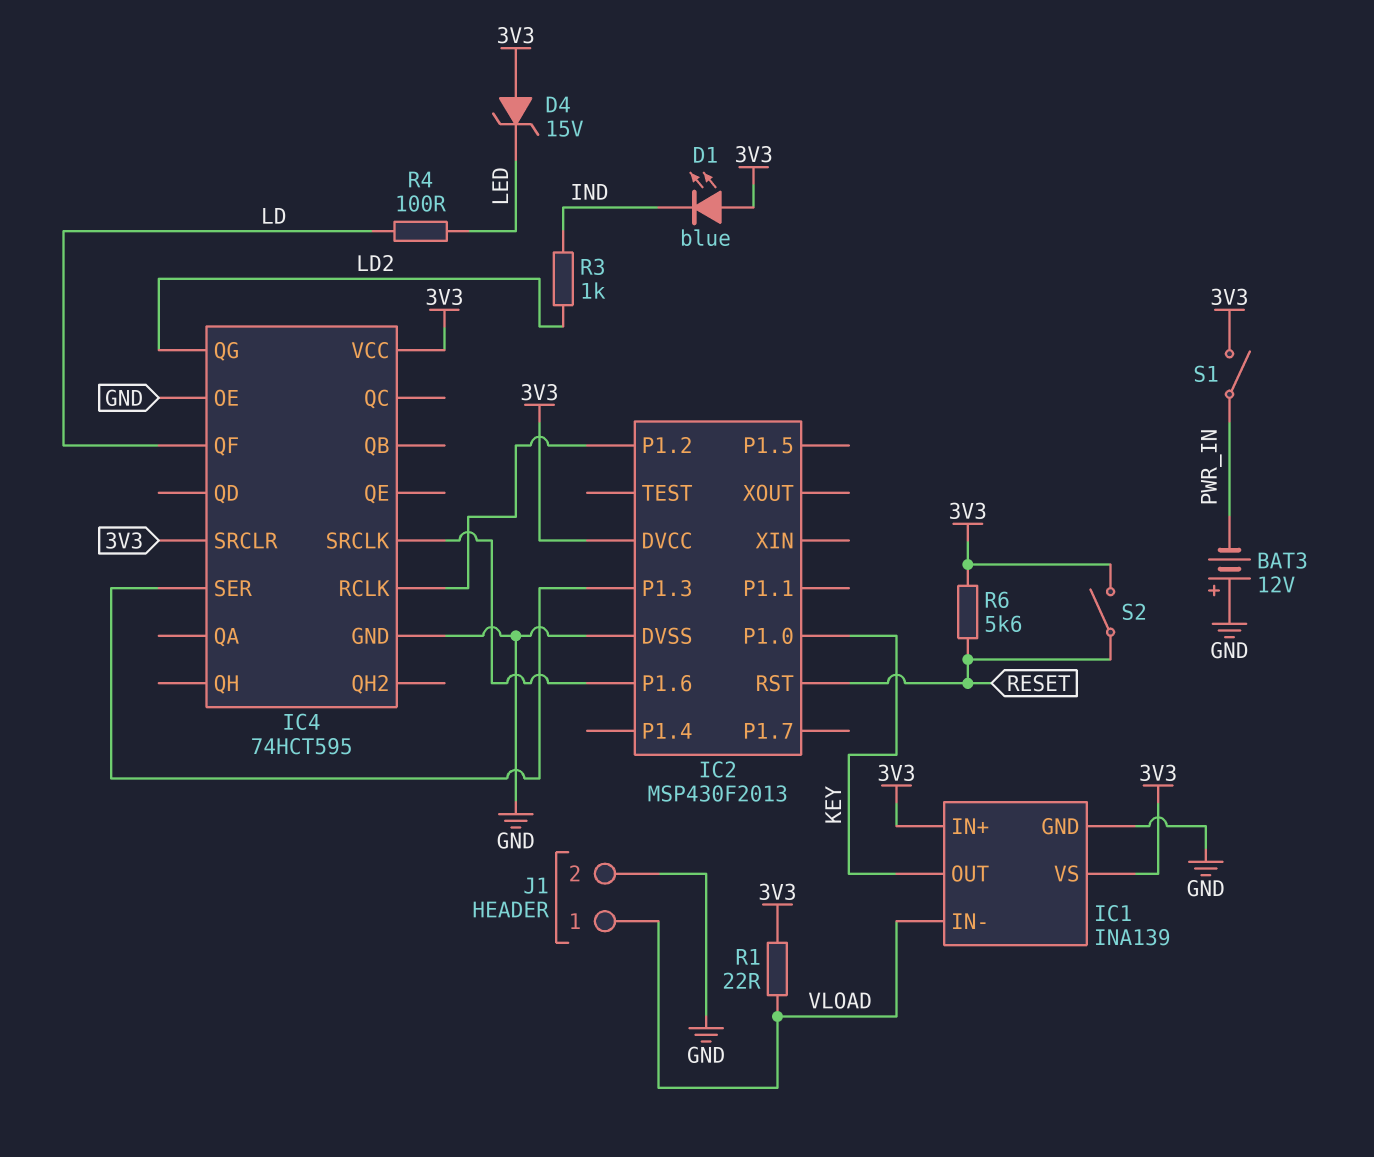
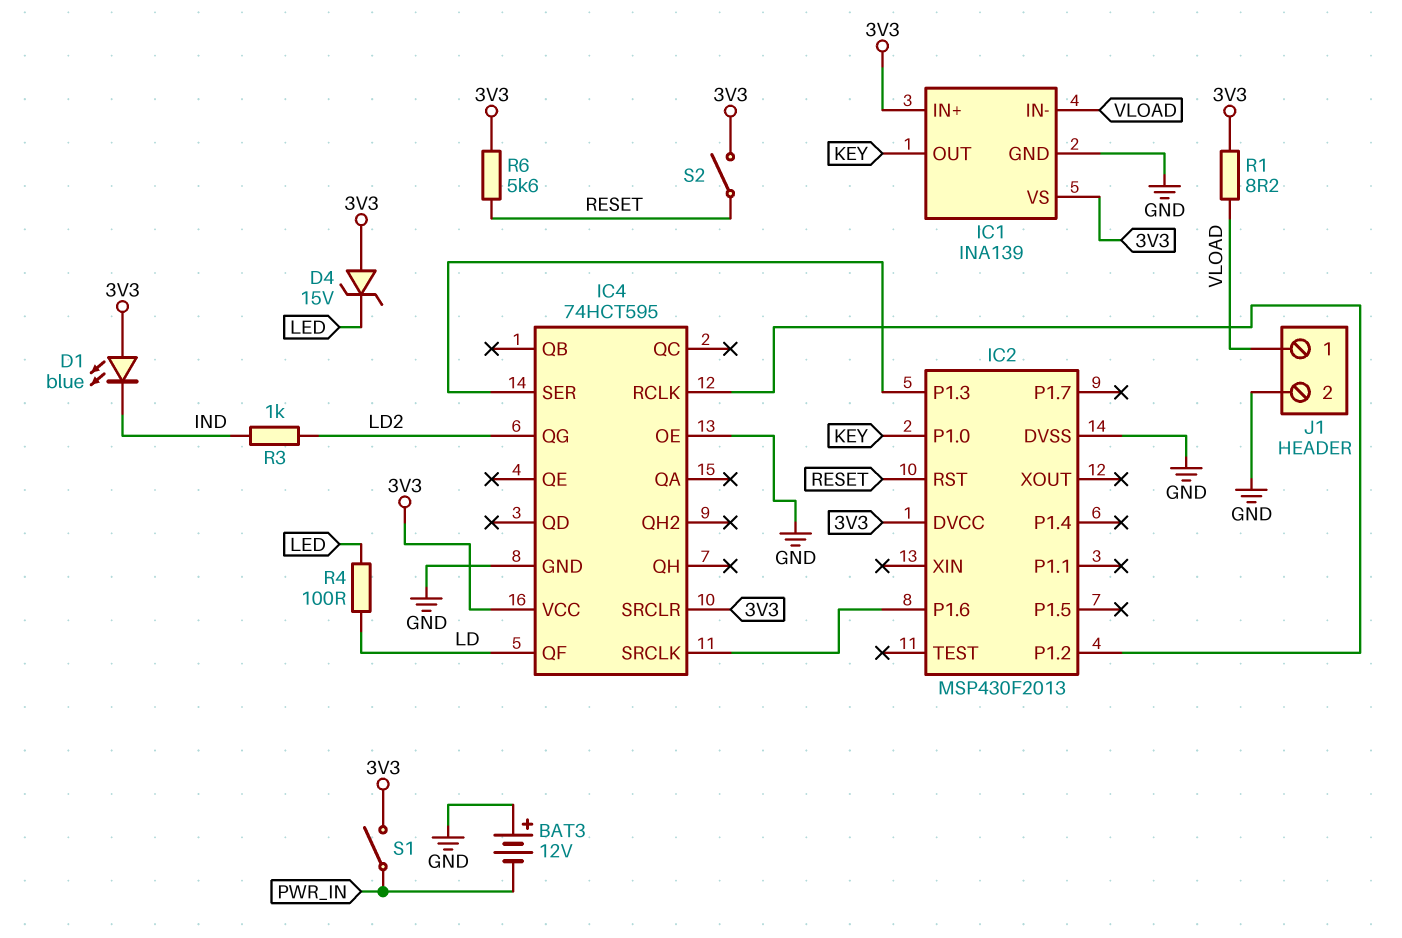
R1: 22 (3V3, VLOAD) -> 8.2 (3V3, VLOAD)

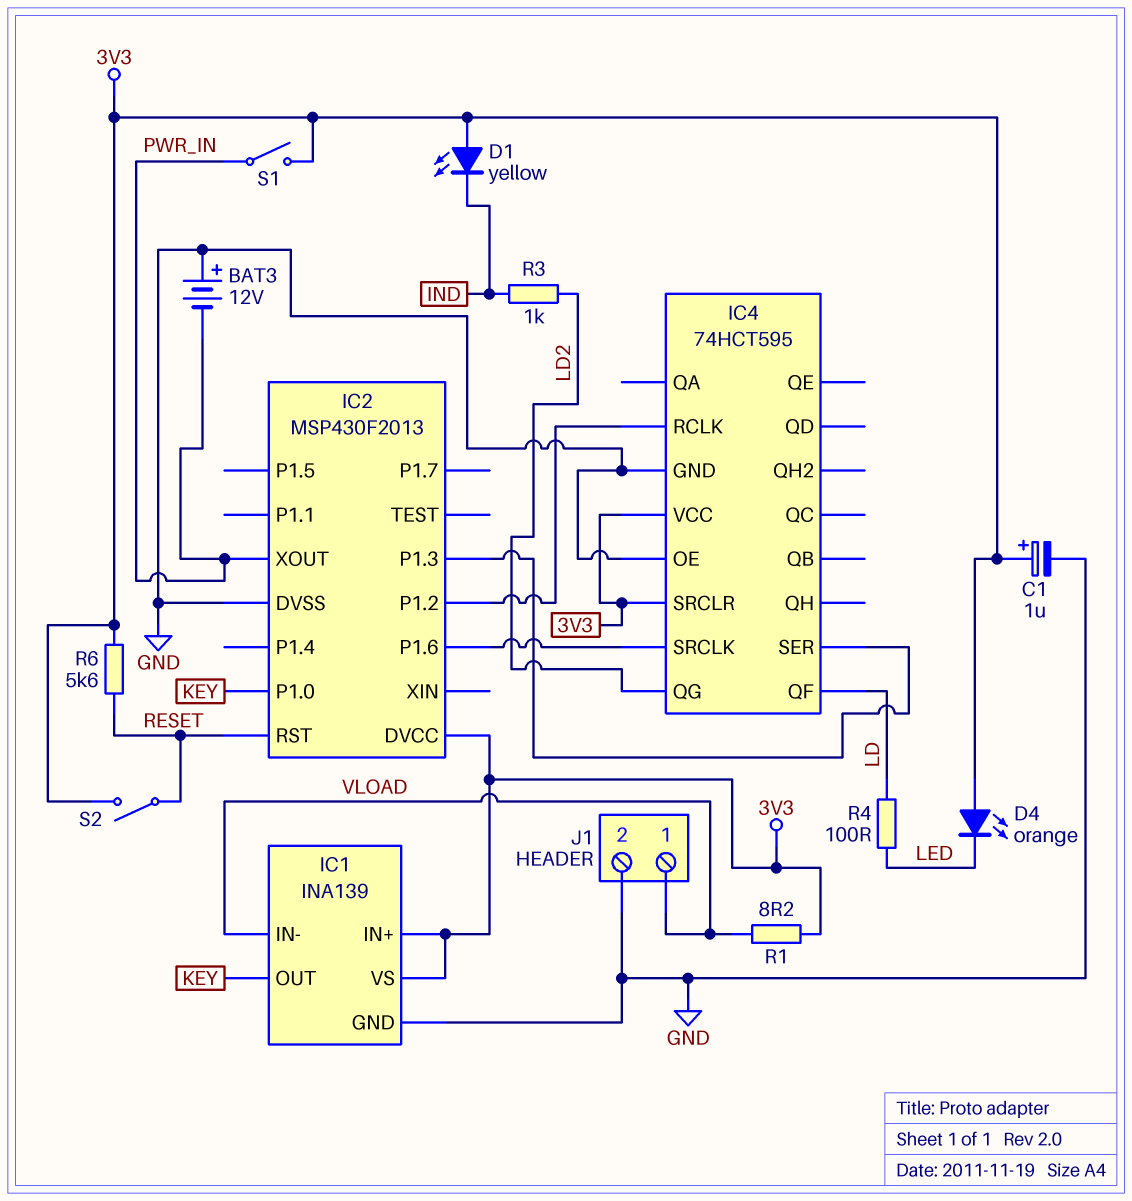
C1: none -> 1uF (plus 3V3, minus GND)
D1: LED blue (A 3V3, K IND) -> LED yellow (A 3V3, K IND)
D4: zener 15V (A 3V3, K LED) -> LED orange (A 3V3, K LED)
IC2 pin XOUT: none -> PWR_IN

